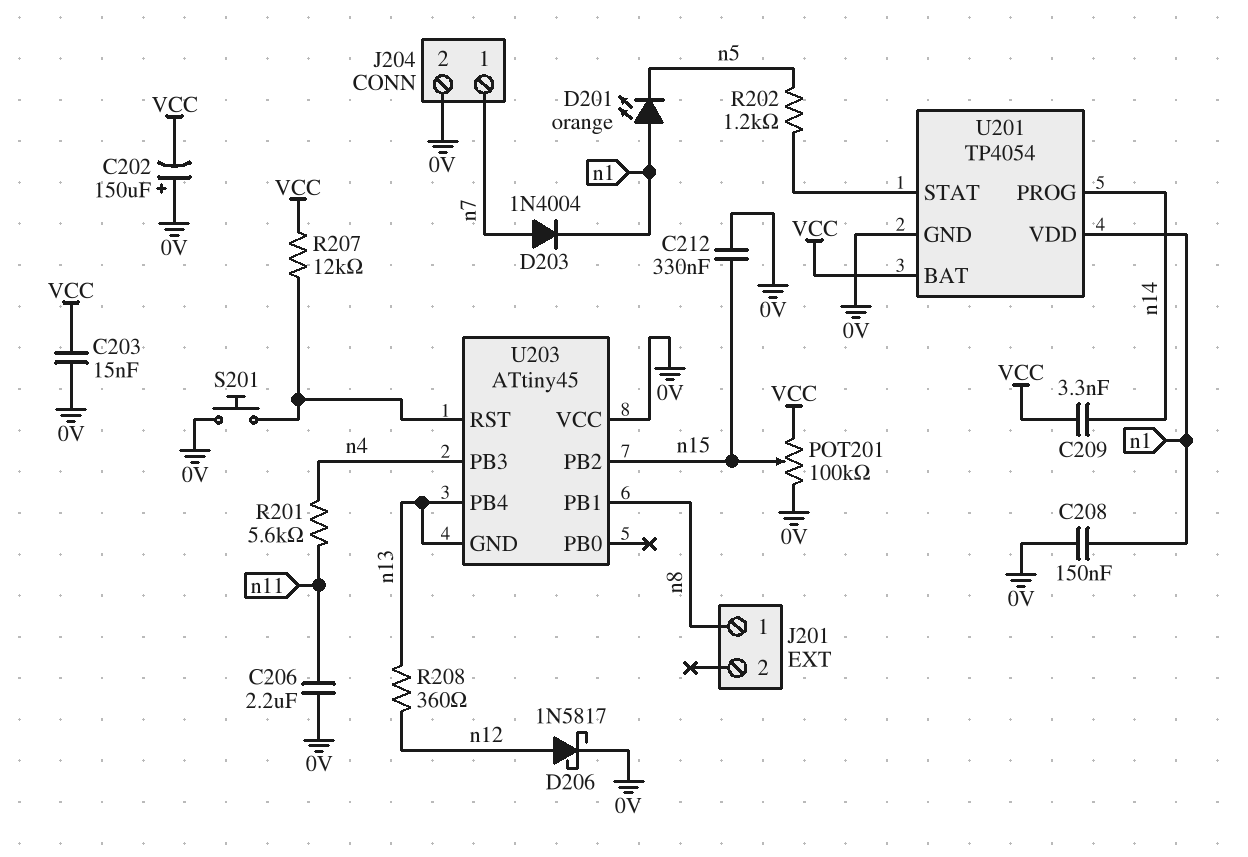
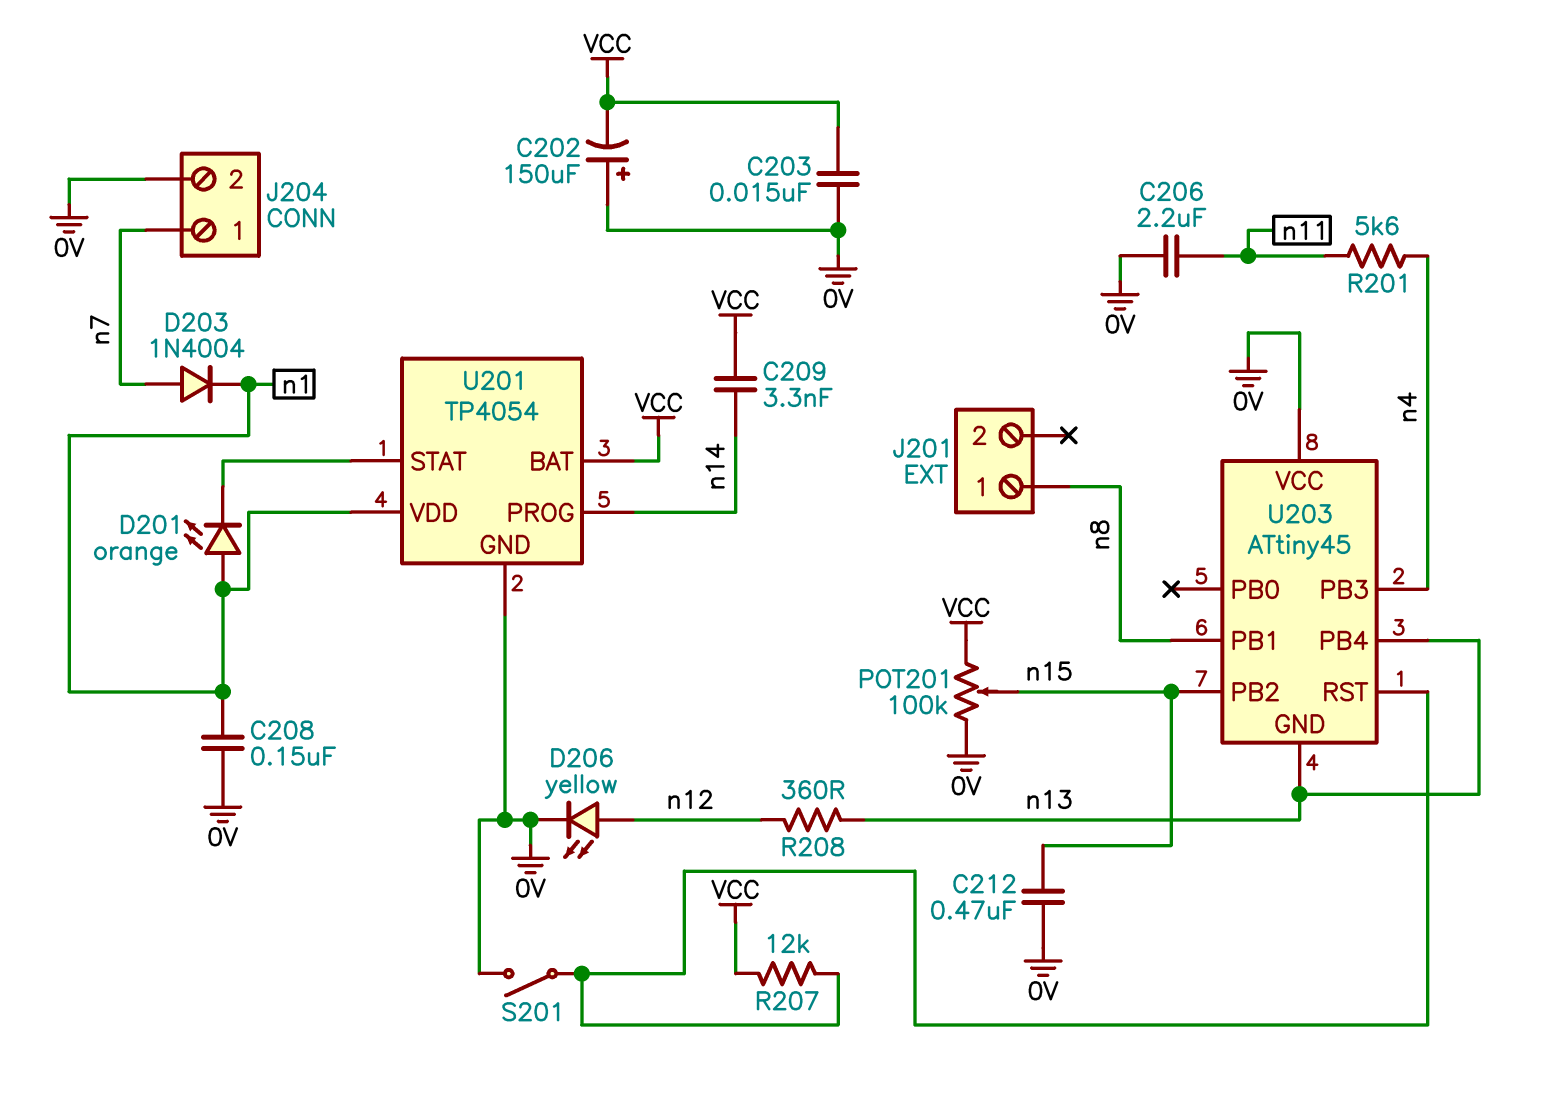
C212: 330nF (0V, n15) -> 470nF (0V, n15)
D201: LED orange (A n1, K n5) -> LED orange (A n1, K U201/STAT)
D206: schottky 1N5817 (A n12, K 0V) -> LED yellow (A n12, K 0V)
R202: 1.2k (U201/STAT, n5) -> none
S201: button (0V, U203/RST) -> switch (0V, U203/RST)

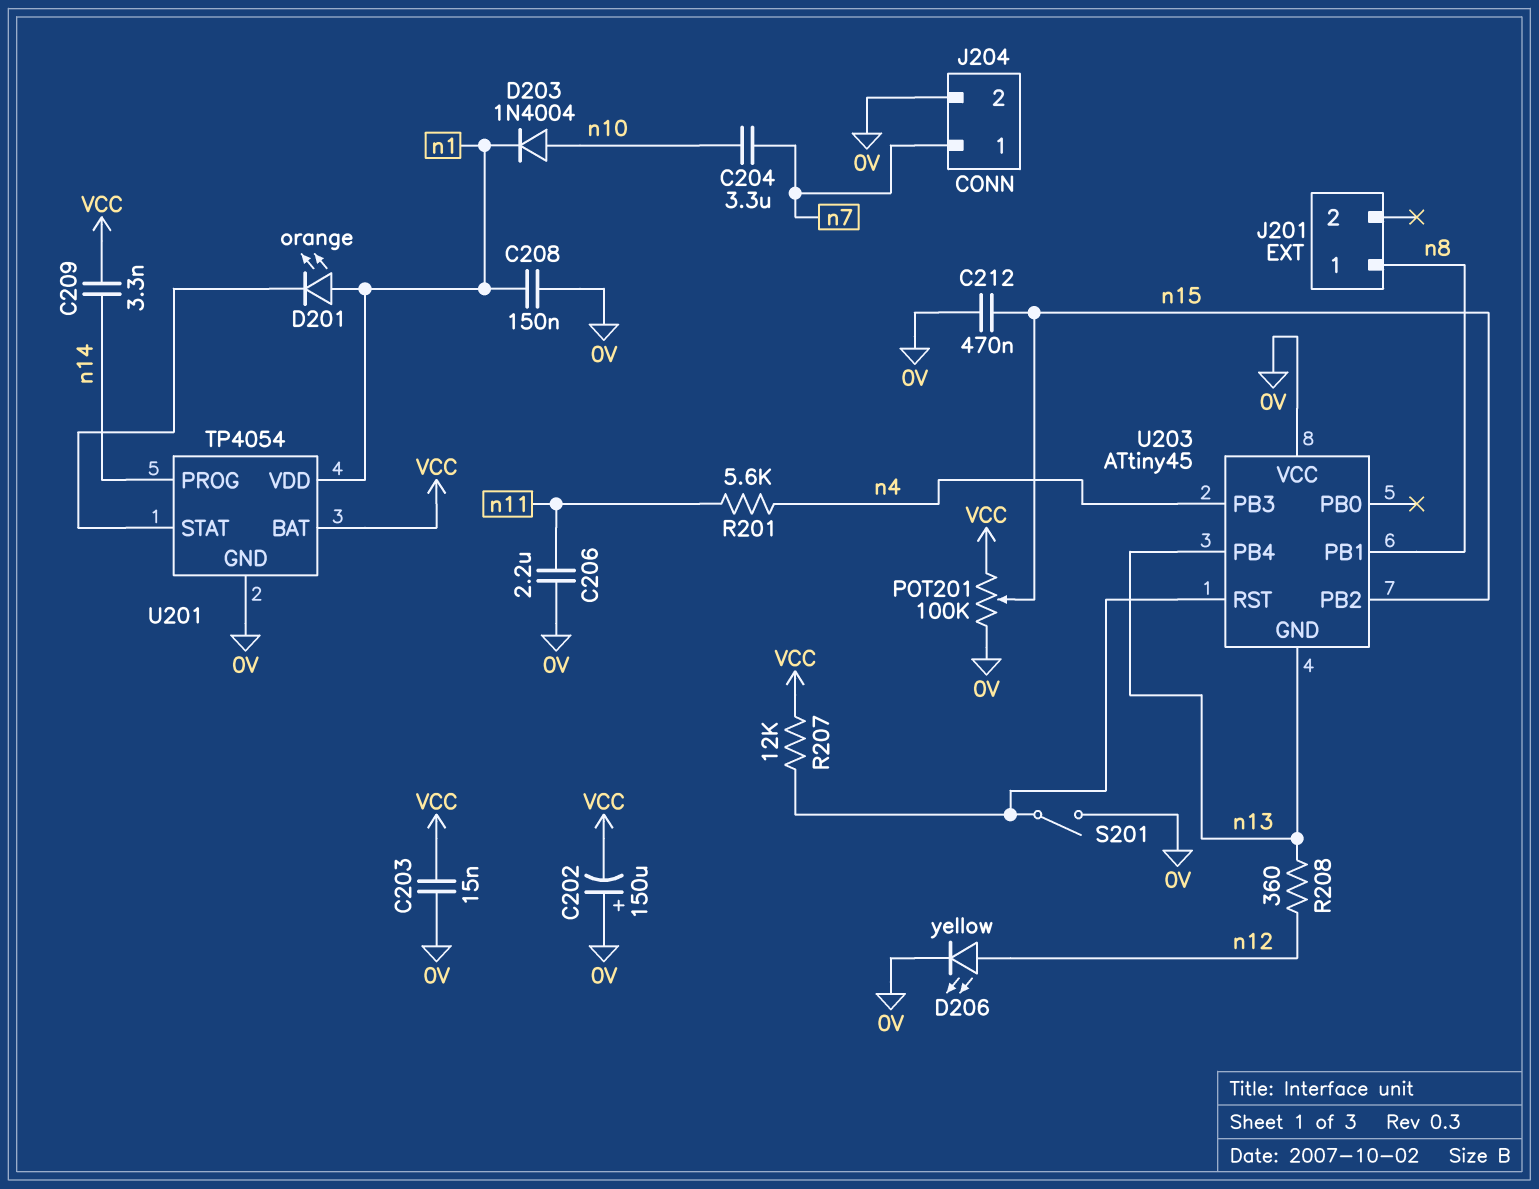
C204: none -> 3.3uF (n7, n10)
D203: diode 1N4004 (A n7, K n1) -> diode 1N4004 (A n10, K n1)

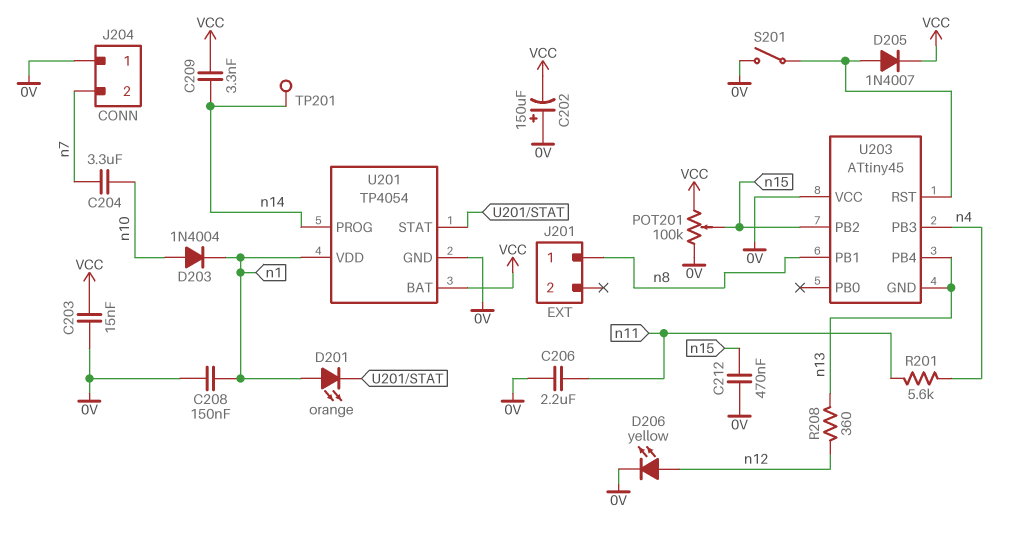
D205: none -> diode 1N4007 (A U203/RST, K VCC)
J204 pin 1: n7 -> 0V
J204 pin 2: 0V -> n7
R207: 12k (U203/RST, VCC) -> none
TP201: none -> test point (n14)

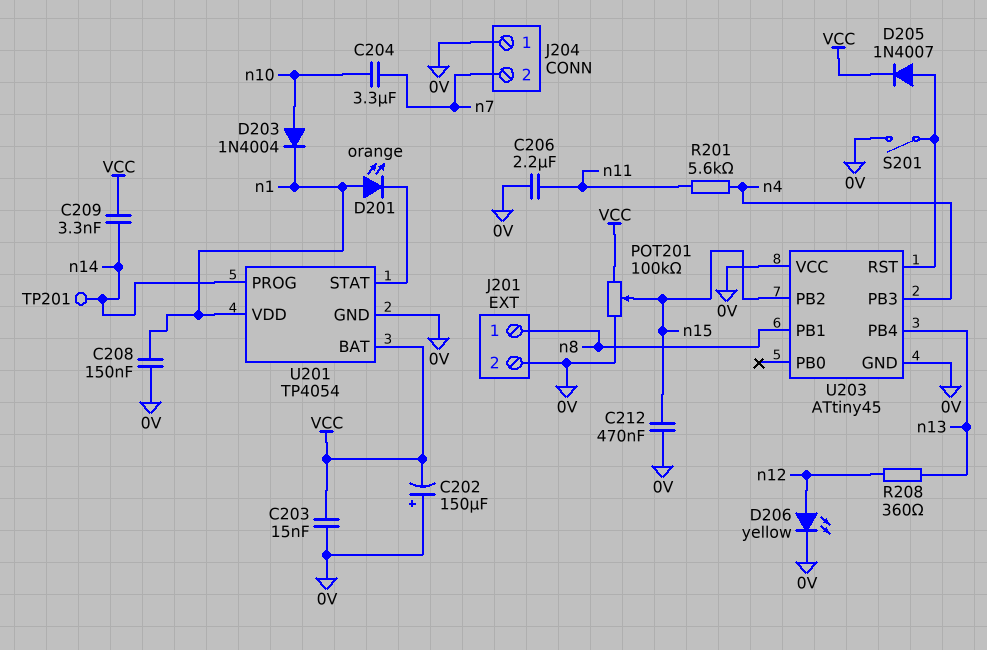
J201 pin 2: none -> 0V
U203 pin GND: n13 -> 0V

